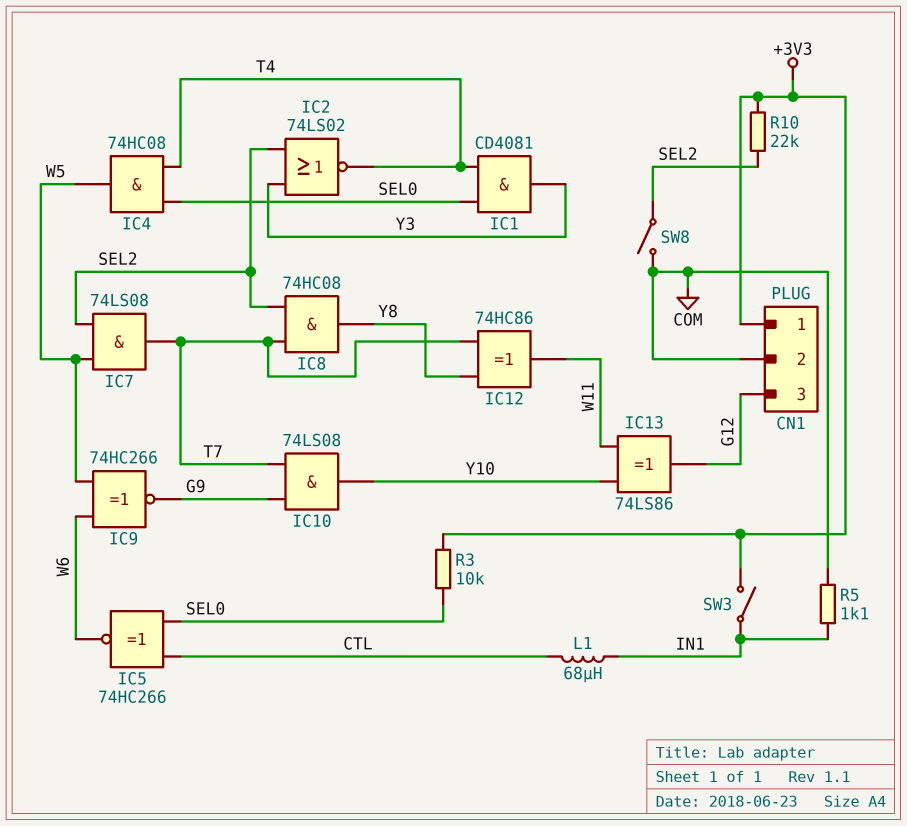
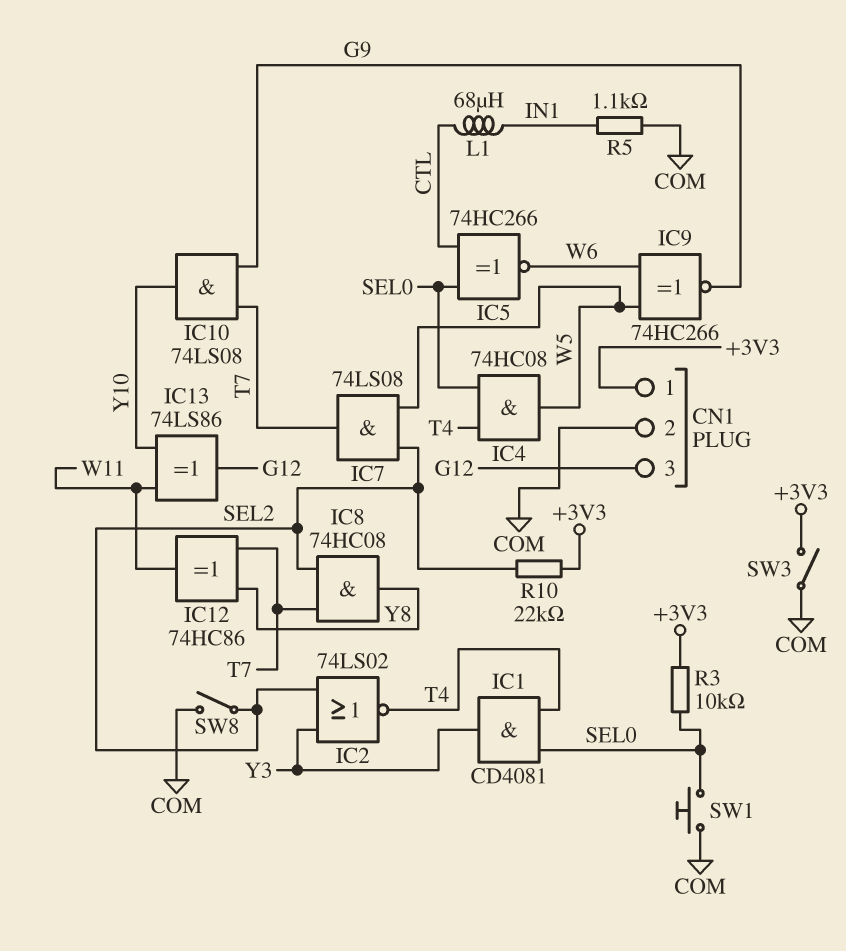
SW1: none -> button (COM, SEL0)
SW3: switch (+3V3, IN1) -> switch (+3V3, COM)

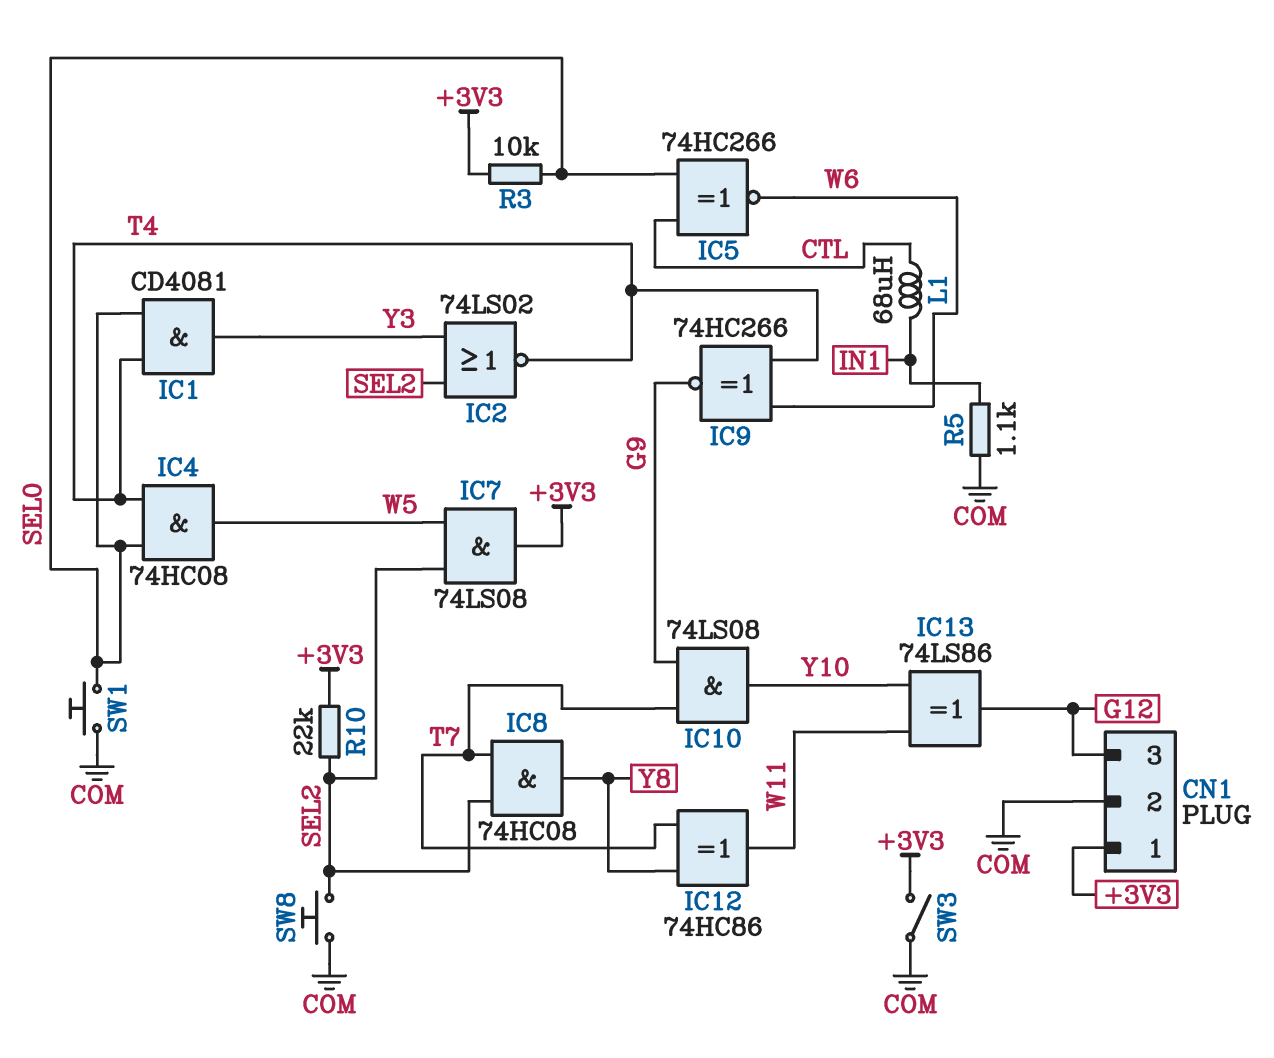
IC7: AND 74LS08 (in SEL2, in W5, out T7) -> AND 74LS08 (in SEL2, in W5, out +3V3)
IC9: XNOR 74HC266 (in W5, in W6, out G9) -> XNOR 74HC266 (in T4, in W6, out G9)
SW8: switch (COM, SEL2) -> button (COM, SEL2)

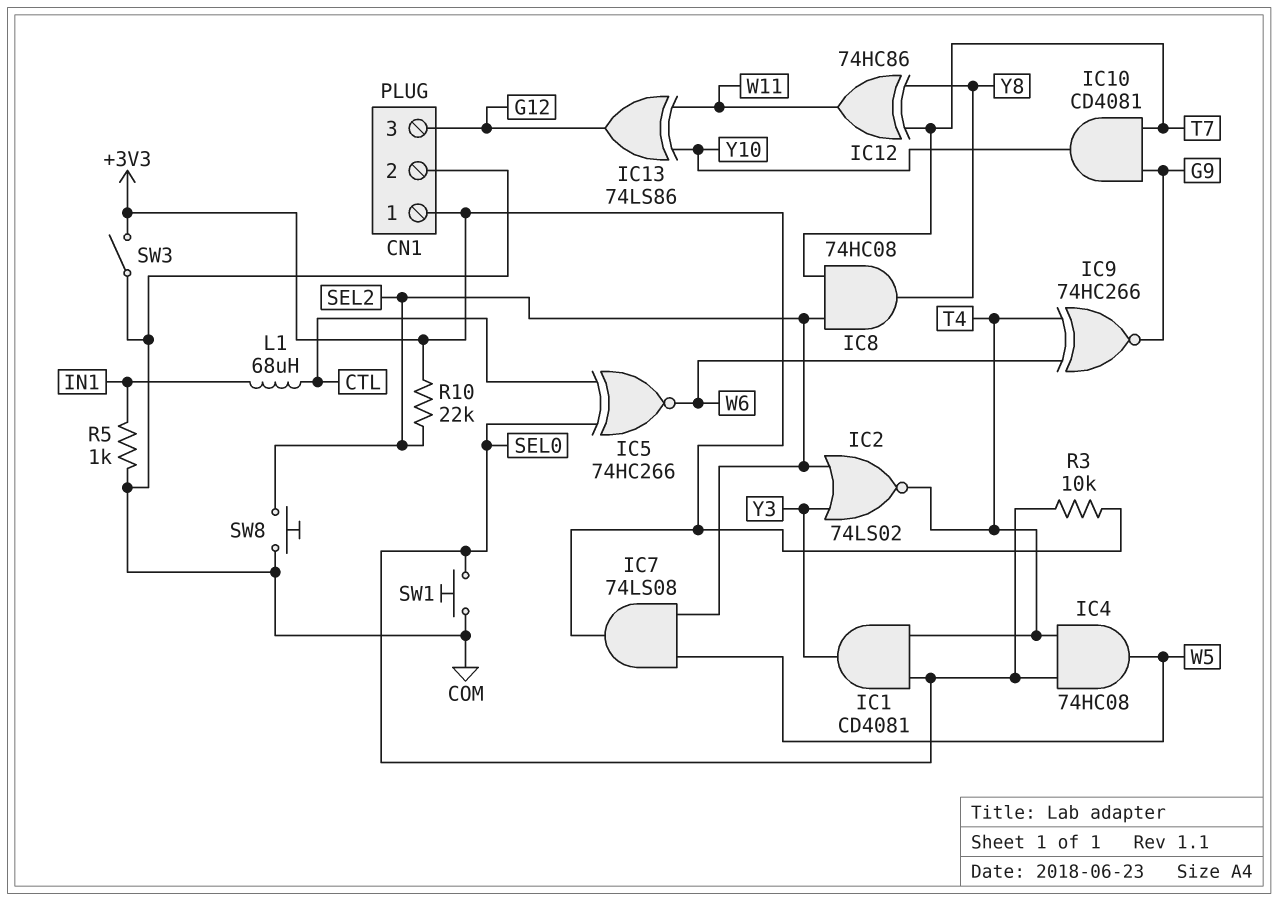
IC10: AND 74LS08 (in G9, in T7, out Y10) -> AND CD4081 (in G9, in T7, out Y10)
R5: 1.1k (COM, IN1) -> 1k (COM, IN1)

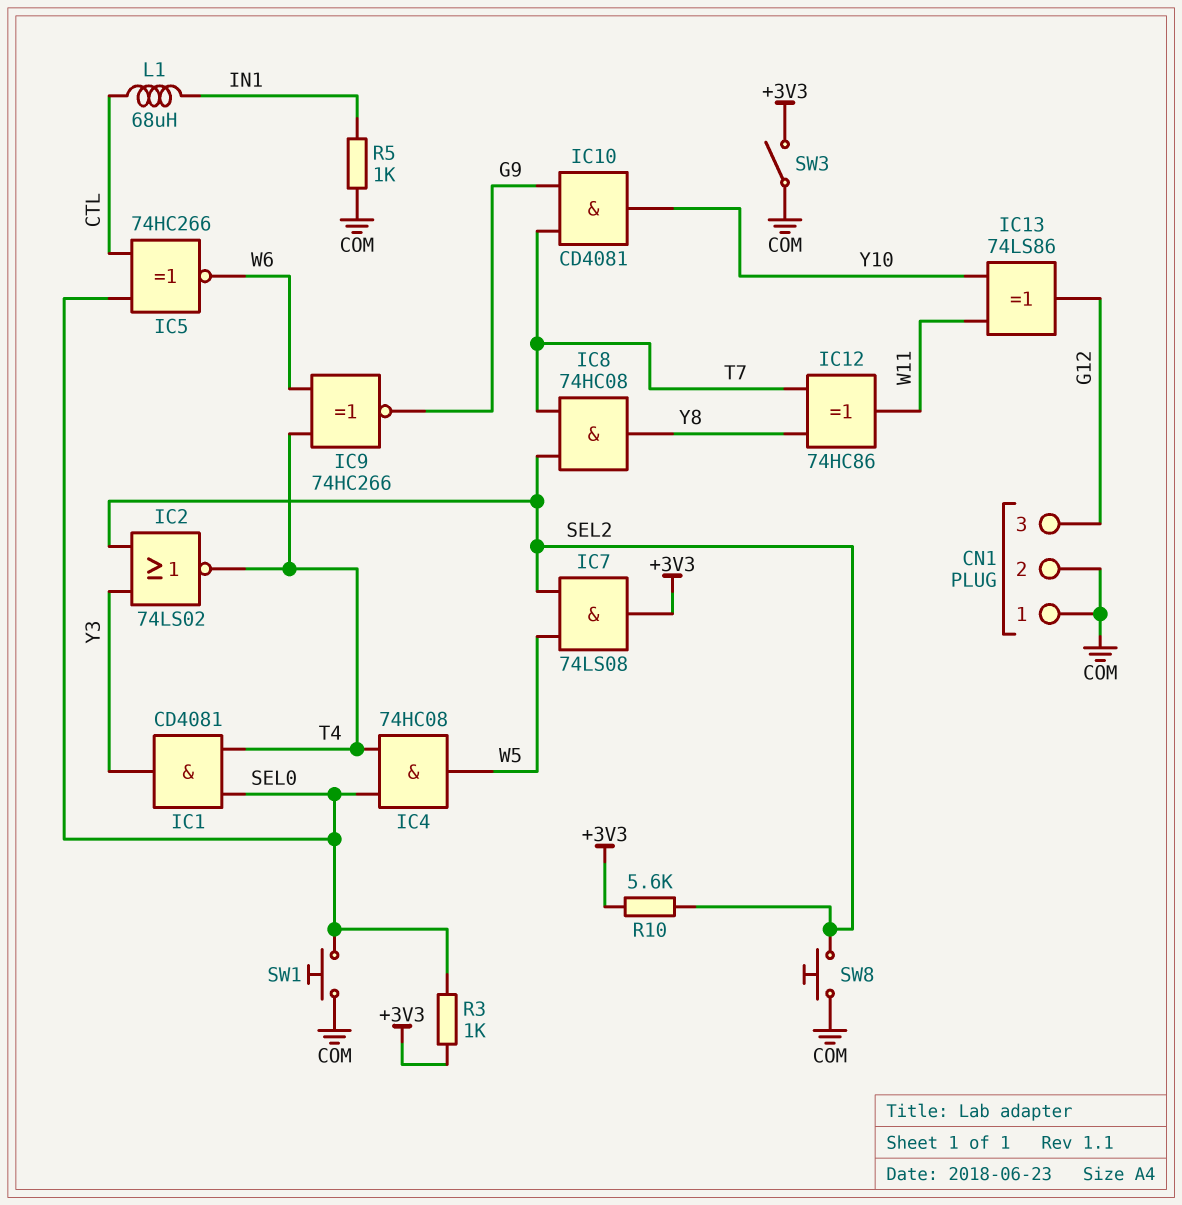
CN1 pin 1: +3V3 -> COM
R3: 10k (+3V3, SEL0) -> 1k (+3V3, SEL0)
R10: 22k (+3V3, SEL2) -> 5.6k (+3V3, SEL2)

